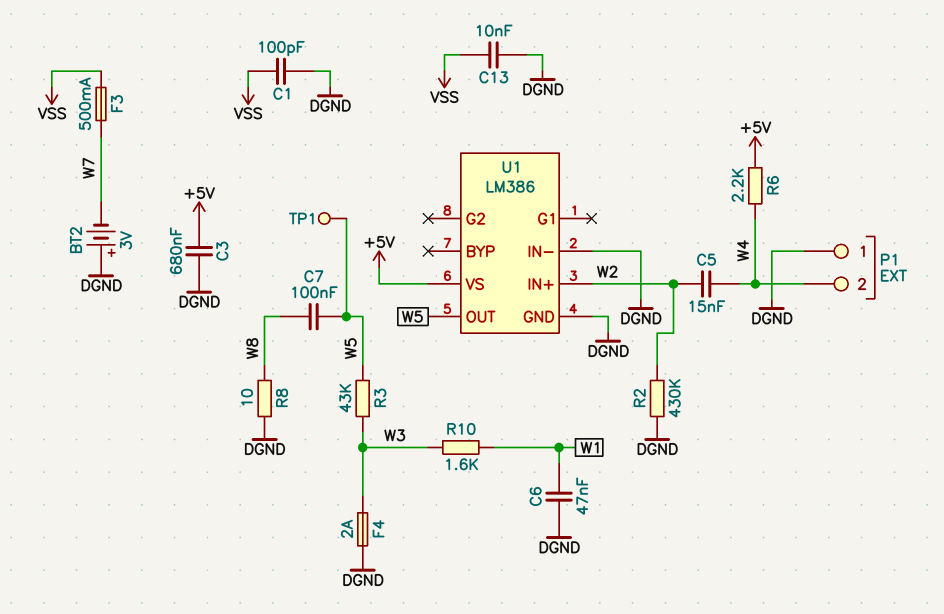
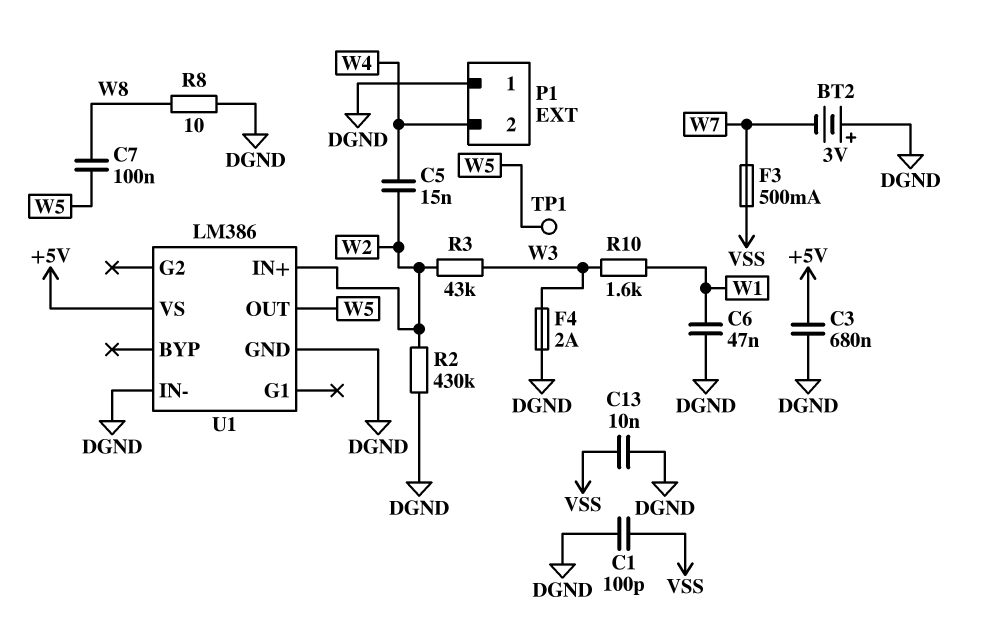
R3: 43k (W3, W5) -> 43k (W2, W3)
R6: 2.2k (+5V, W4) -> none

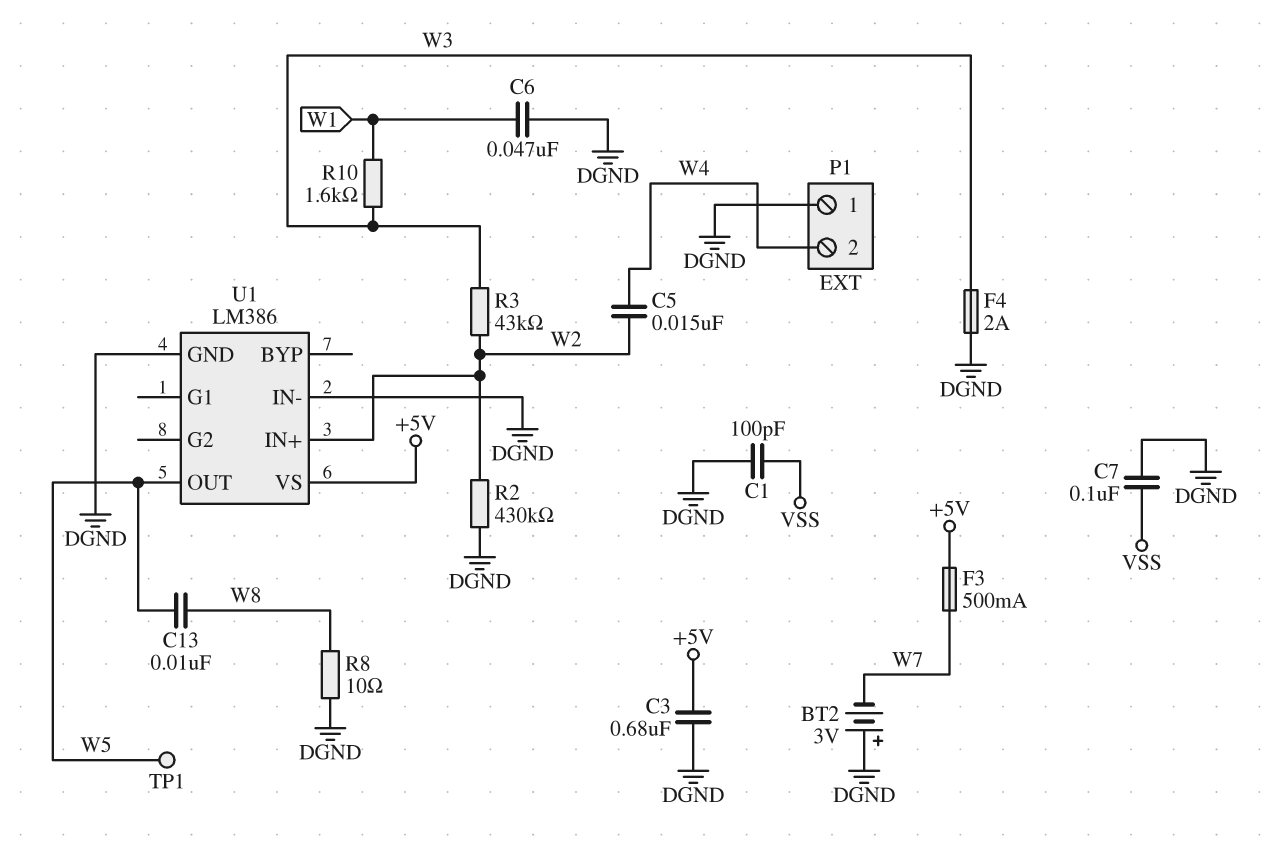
C7: 100nF (W5, W8) -> 100nF (DGND, VSS)
C13: 10nF (DGND, VSS) -> 10nF (W5, W8)
F3: 500mA (VSS, W7) -> 500mA (+5V, W7)

